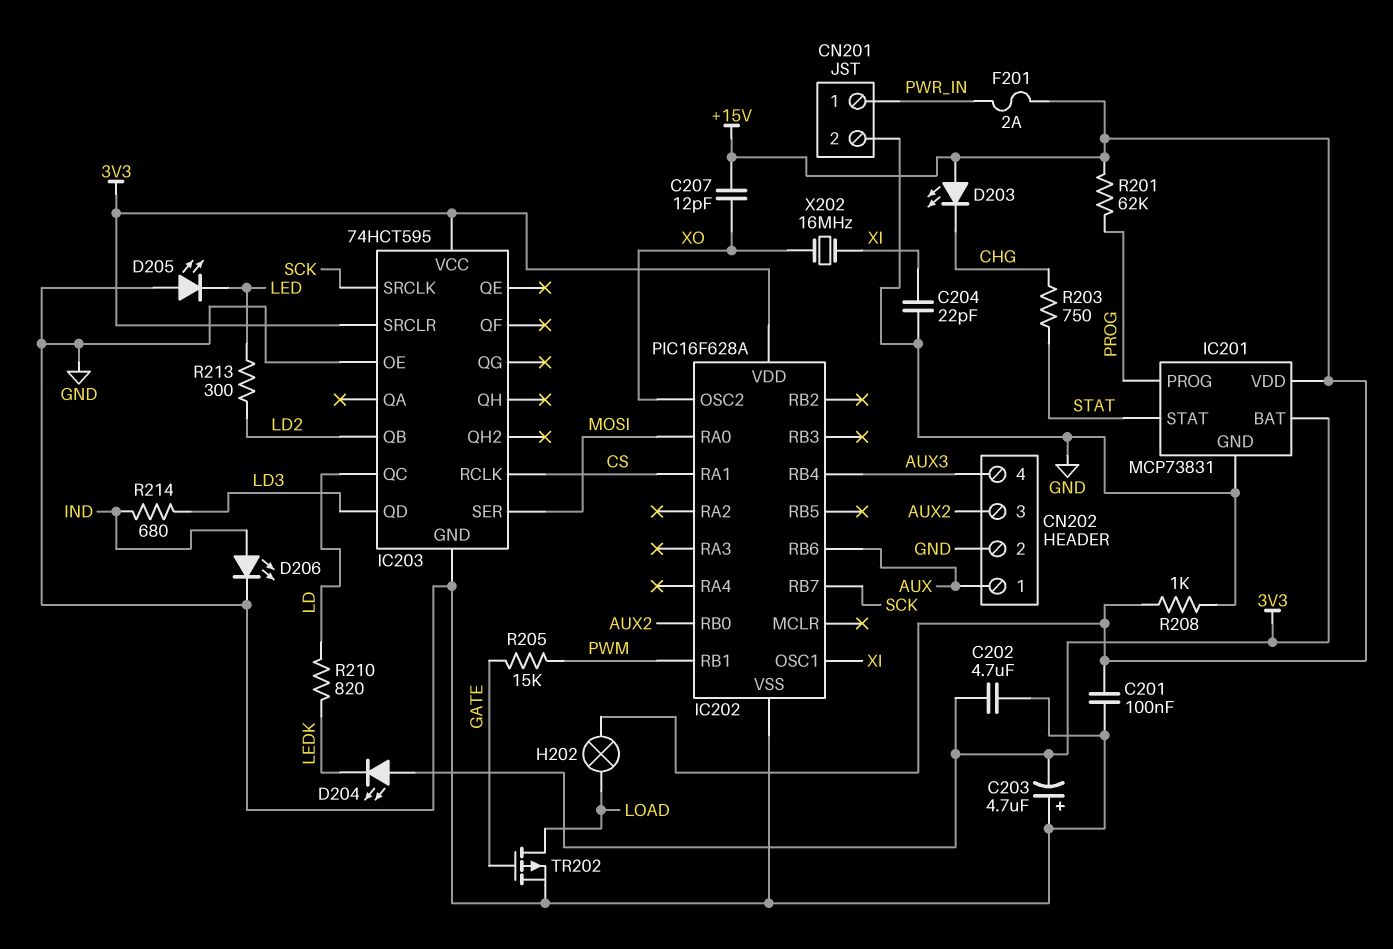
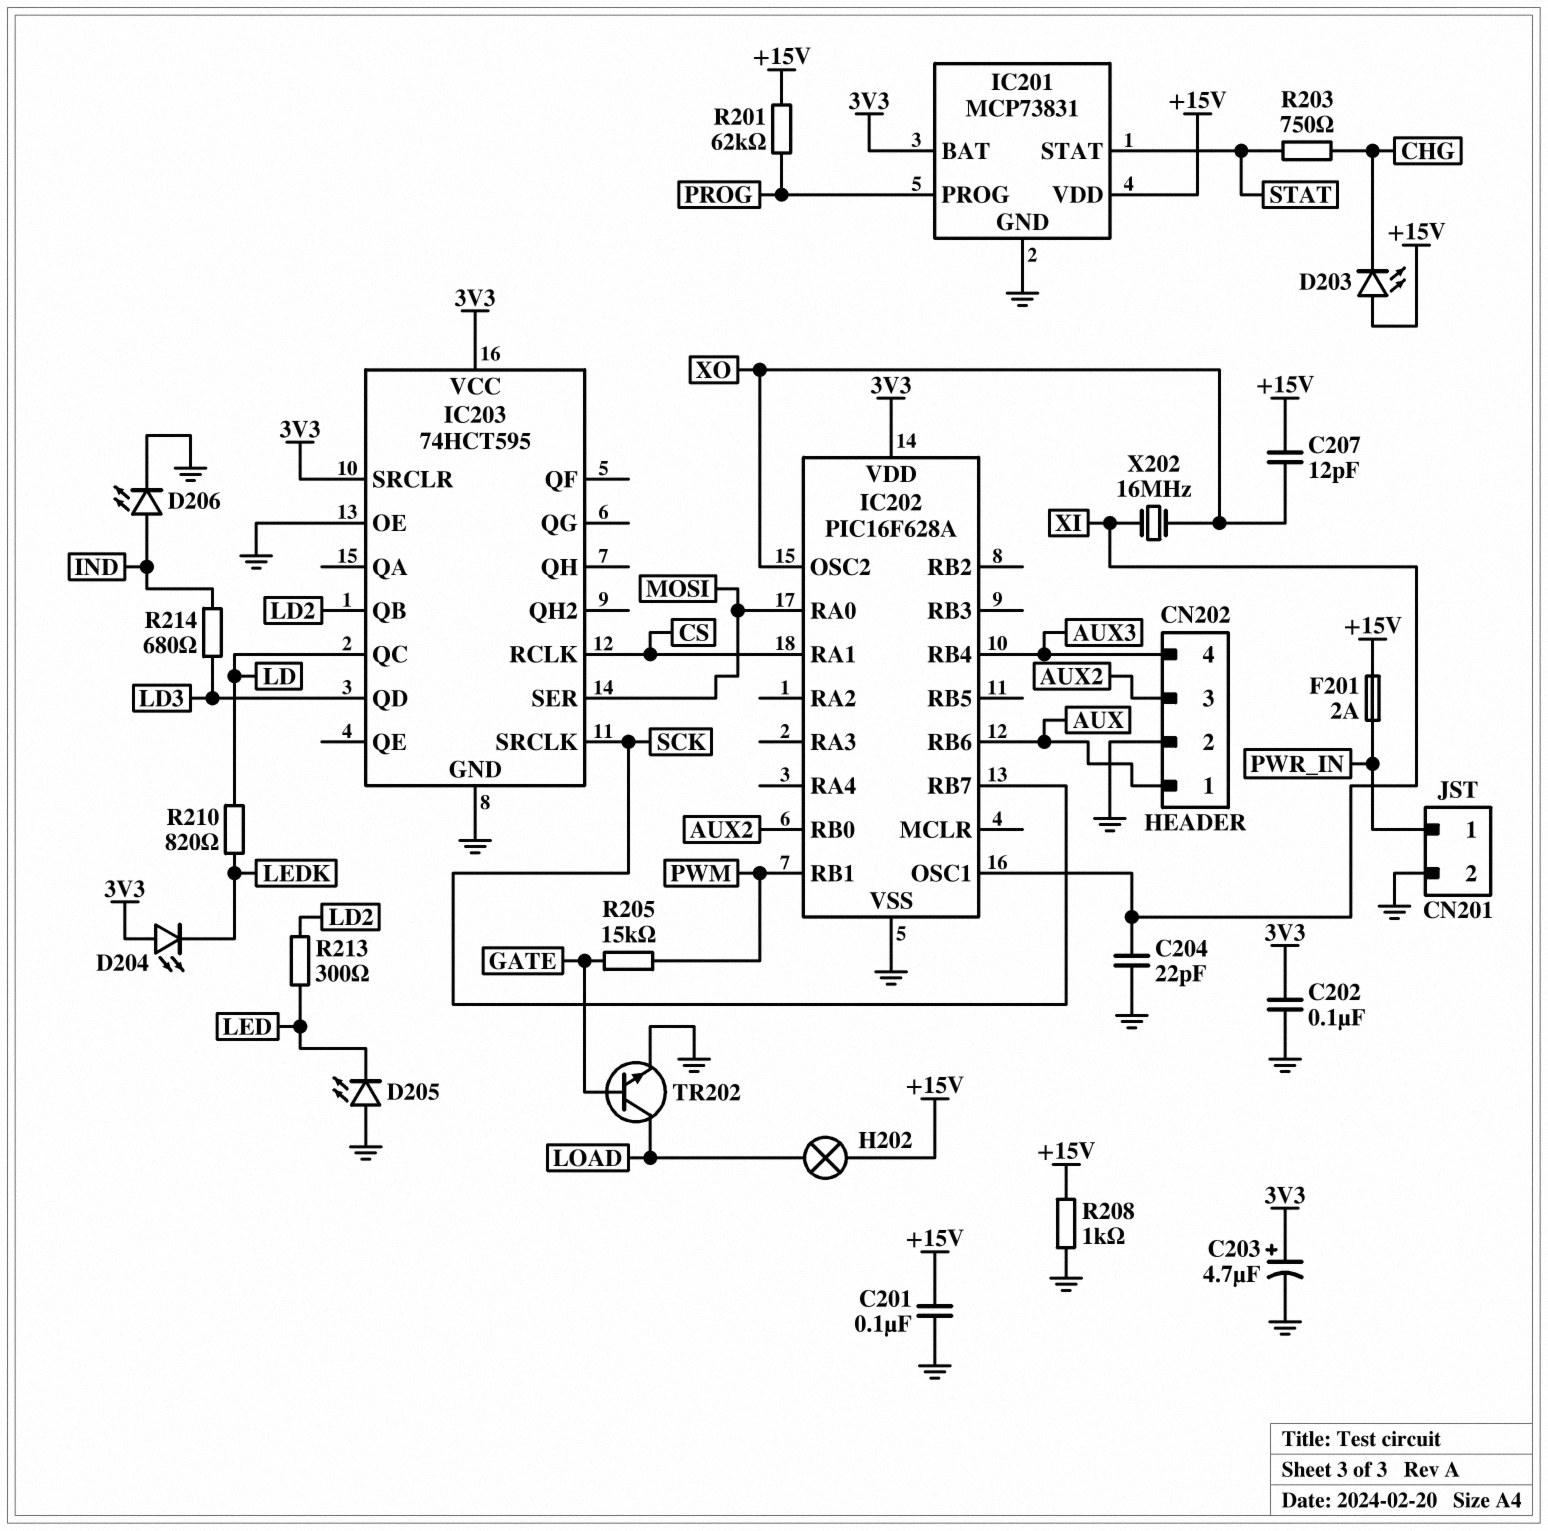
C202: 4.7uF (3V3, GND) -> 100nF (3V3, GND)
C203: 4.7uF (plus GND, minus 3V3) -> 4.7uF (plus 3V3, minus GND)
TR202: PMOS (G GATE, D LOAD, S GND) -> NPN (B GATE, C LOAD, E GND)

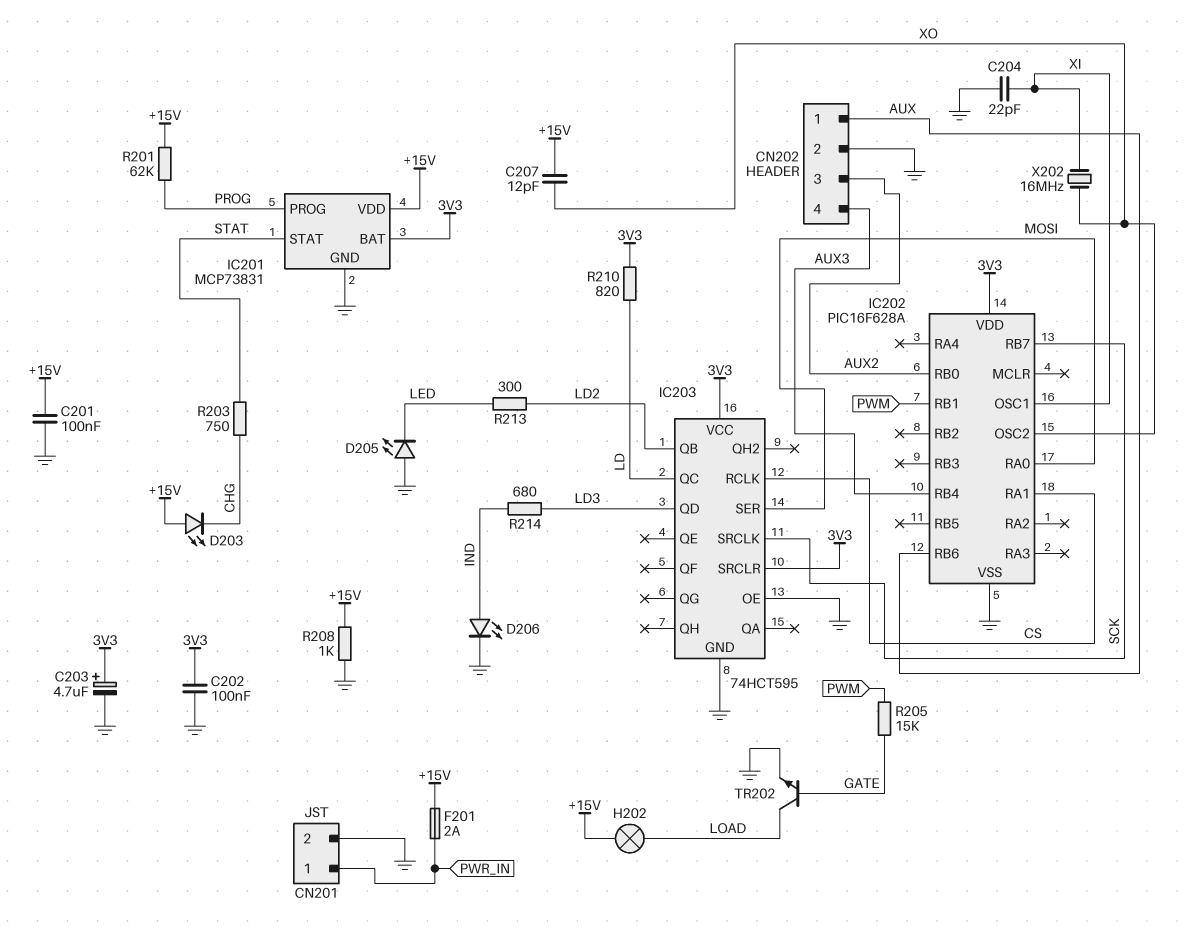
D204: LED (A 3V3, K LEDK) -> none
R210: 820 (LD, LEDK) -> 820 (3V3, LD)

